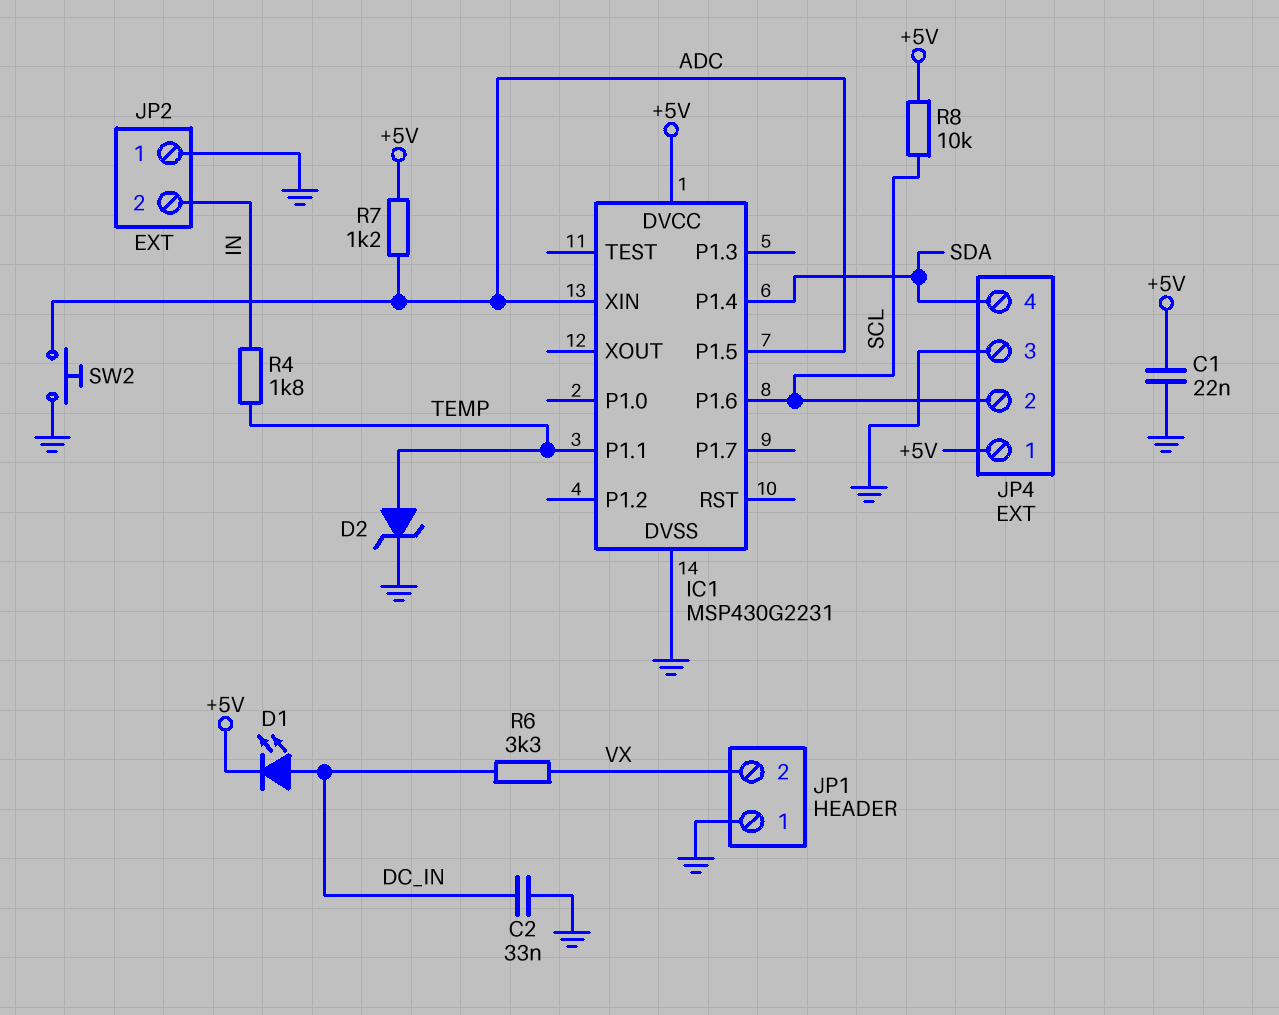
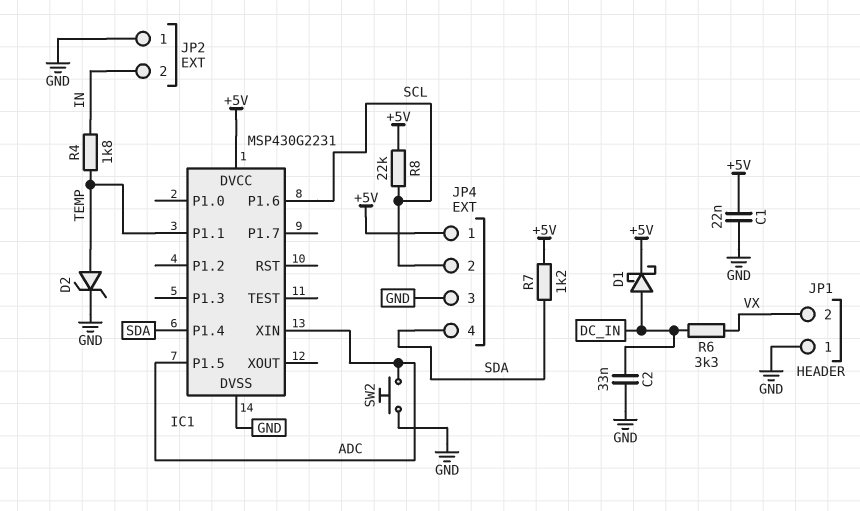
D1: LED (A DC_IN, K +5V) -> schottky (A DC_IN, K +5V)
R7: 1.2k (+5V, ADC) -> 1.2k (+5V, SDA)
R8: 10k (+5V, SCL) -> 22k (+5V, SCL)

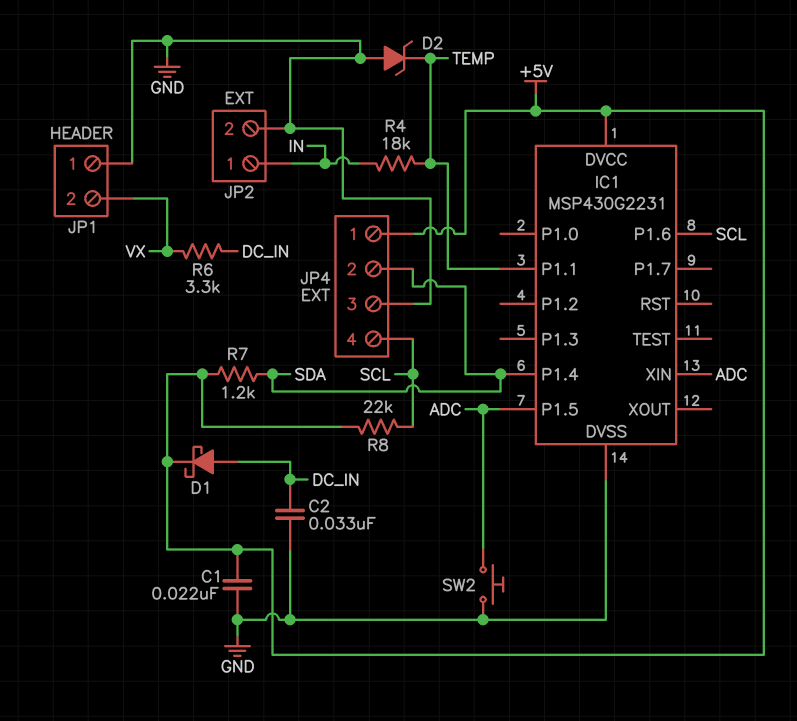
D2: zener (A TEMP, K GND) -> zener (A GND, K TEMP)
JP2 pin 1: GND -> IN
JP2 pin 2: IN -> GND
JP4 pin 2: SCL -> SDA
JP4 pin 4: SDA -> SCL
R4: 1.8k (IN, TEMP) -> 18k (IN, TEMP)

